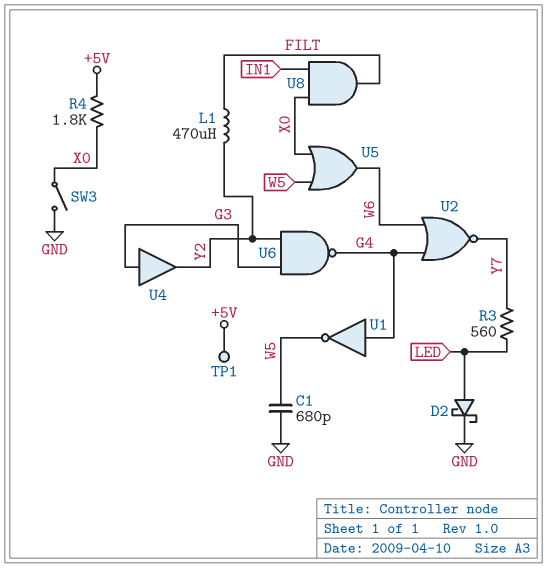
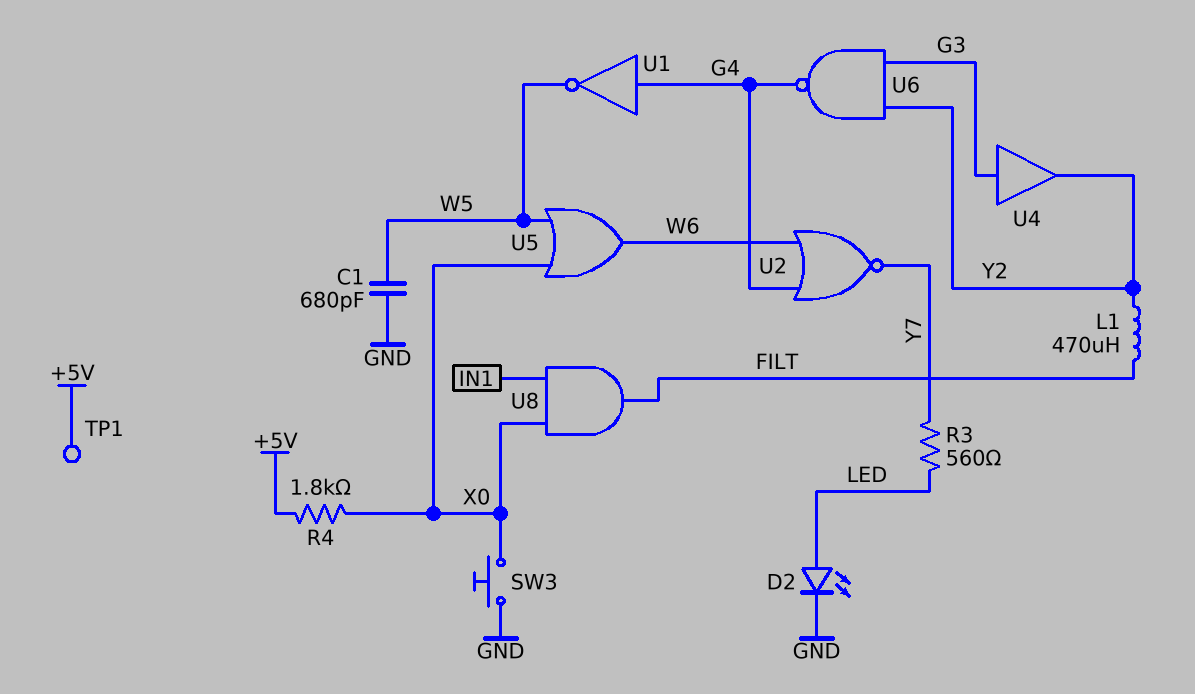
D2: schottky (A LED, K GND) -> LED (A LED, K GND)
SW3: switch (GND, X0) -> button (GND, X0)

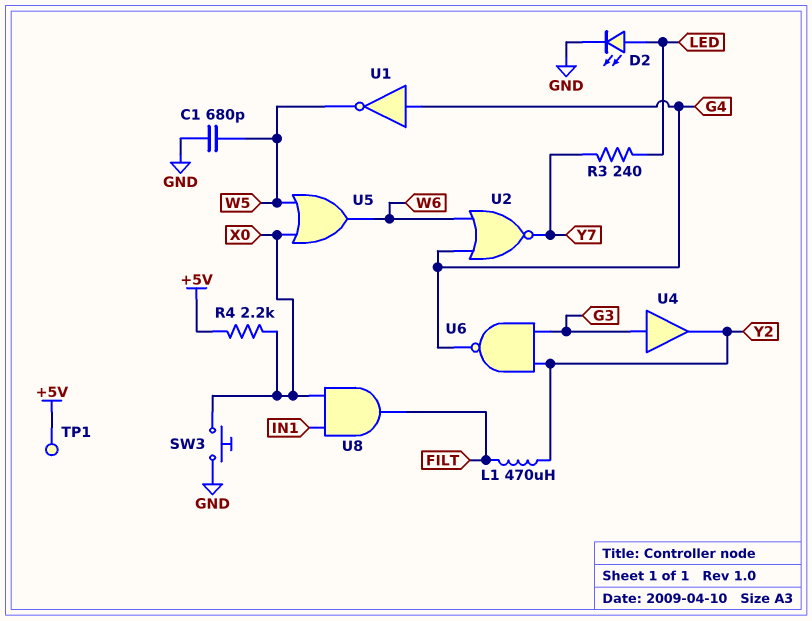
R3: 560 (LED, Y7) -> 240 (LED, Y7)
R4: 1.8k (+5V, X0) -> 2.2k (+5V, X0)

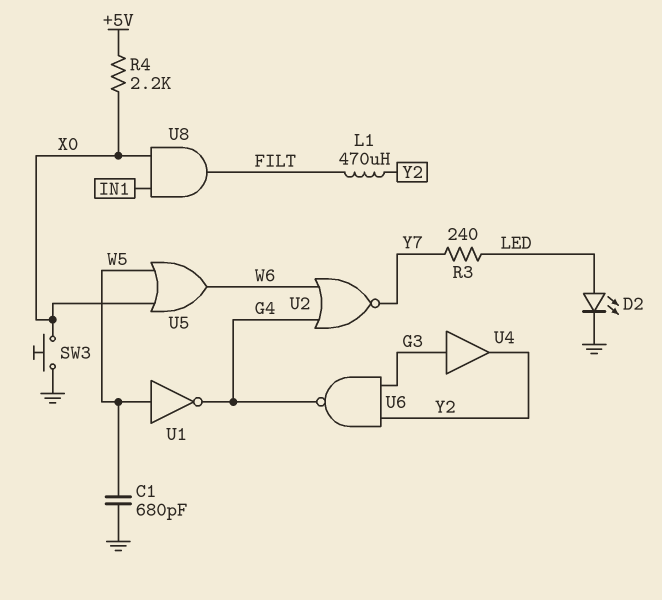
TP1: test point (+5V) -> none
U1: NOT (in G4, out W5) -> NOT (in W5, out G4)

